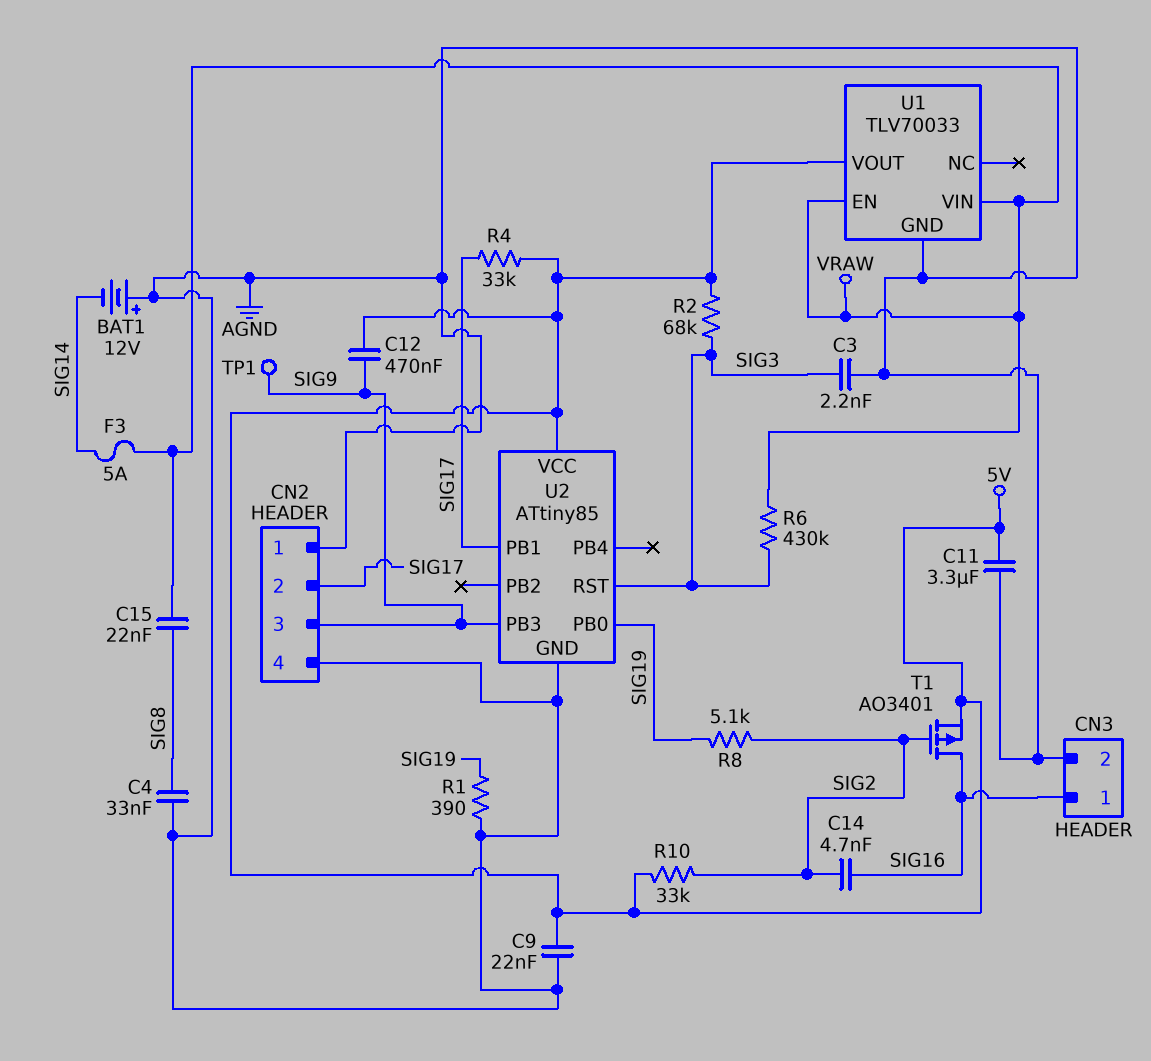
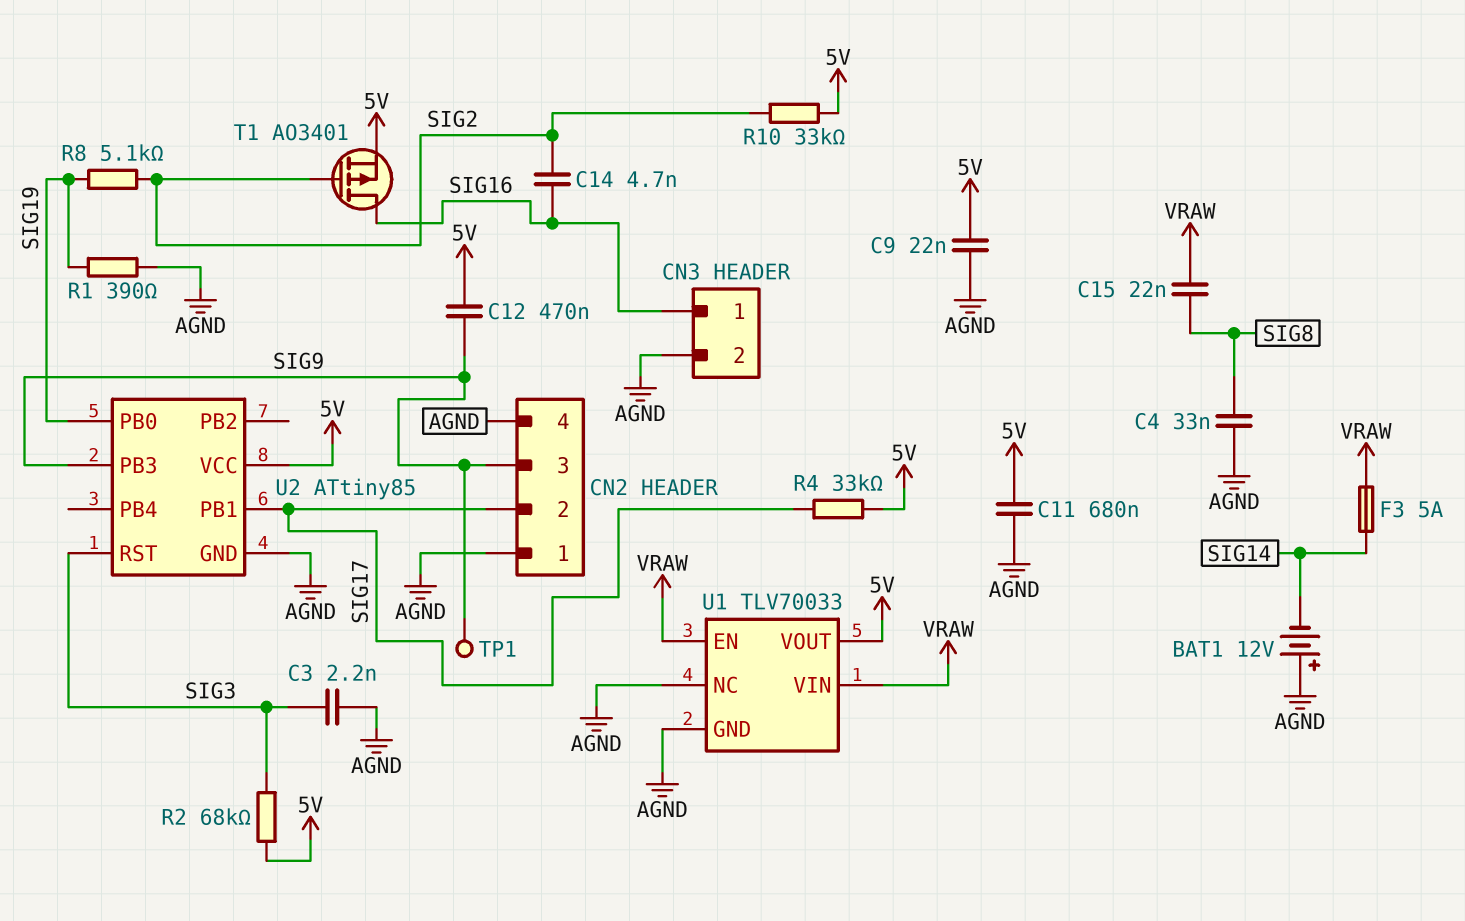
C11: 3.3uF (5V, AGND) -> 680nF (5V, AGND)
R6: 430k (SIG3, VRAW) -> none
U1 pin NC: none -> AGND

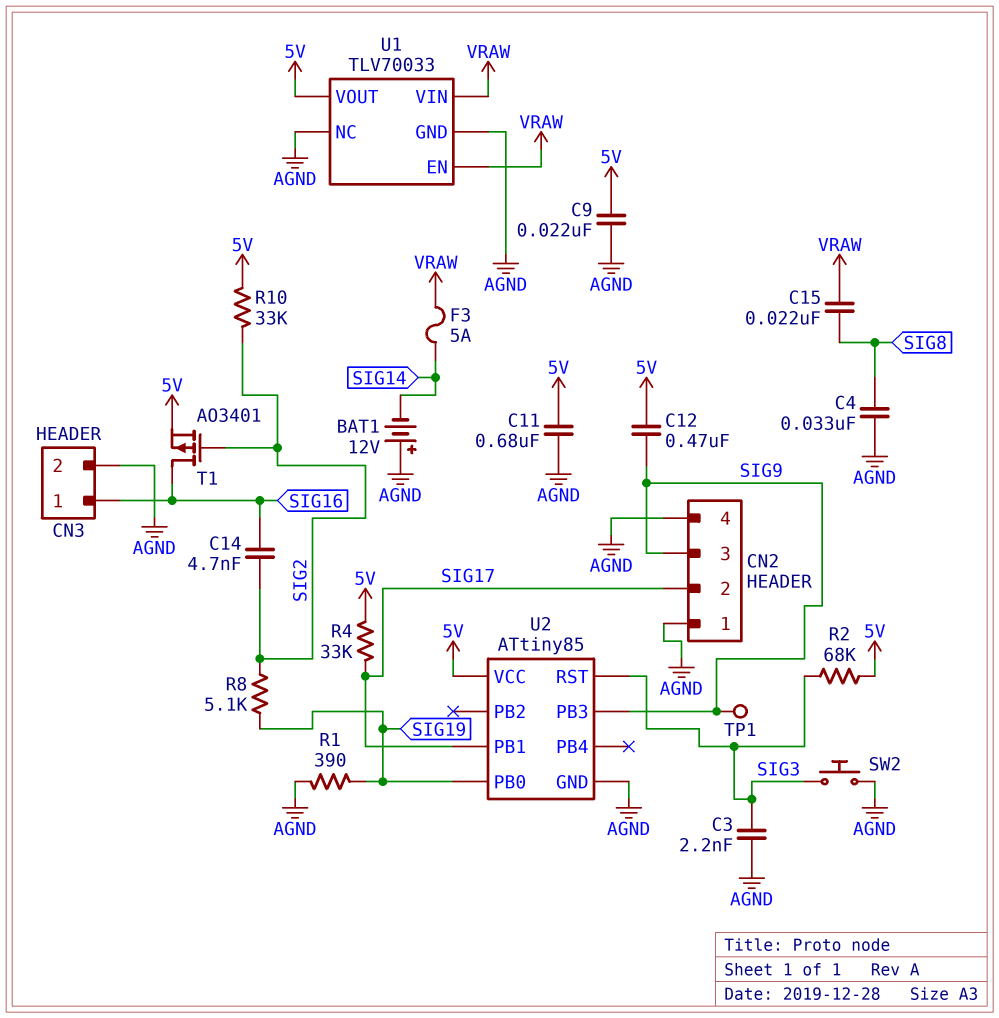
SW2: none -> button (AGND, SIG3)

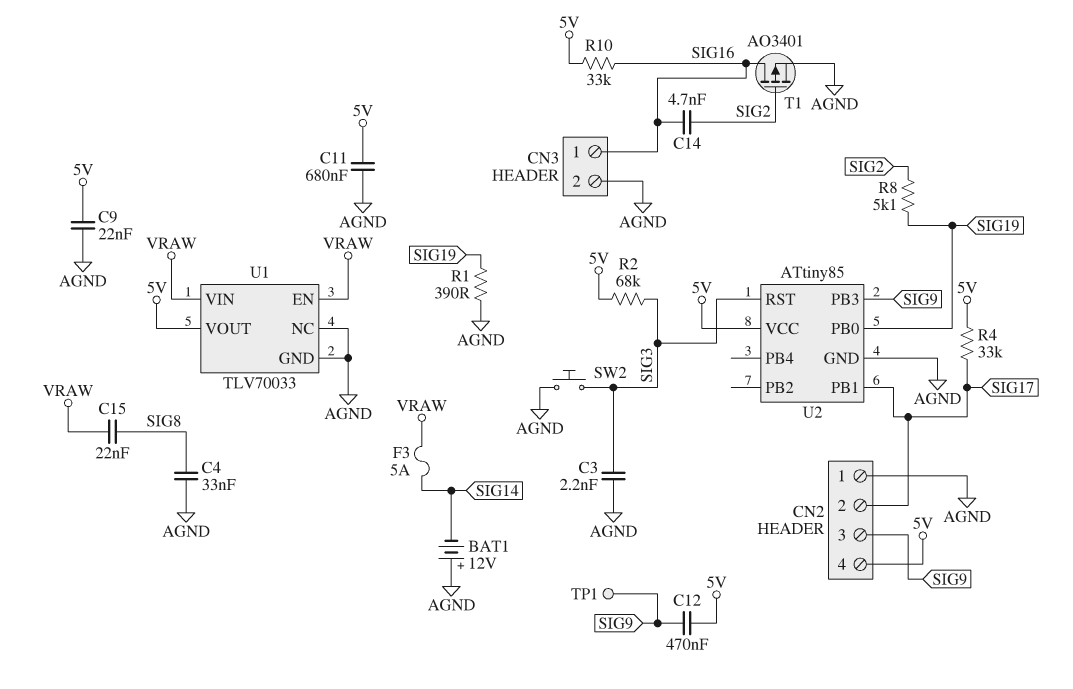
CN2 pin 4: AGND -> 5V
R10: 33k (5V, SIG2) -> 33k (5V, SIG16)
T1: PMOS AO3401 (G SIG2, D SIG16, S 5V) -> PMOS AO3401 (G SIG2, D SIG16, S AGND)

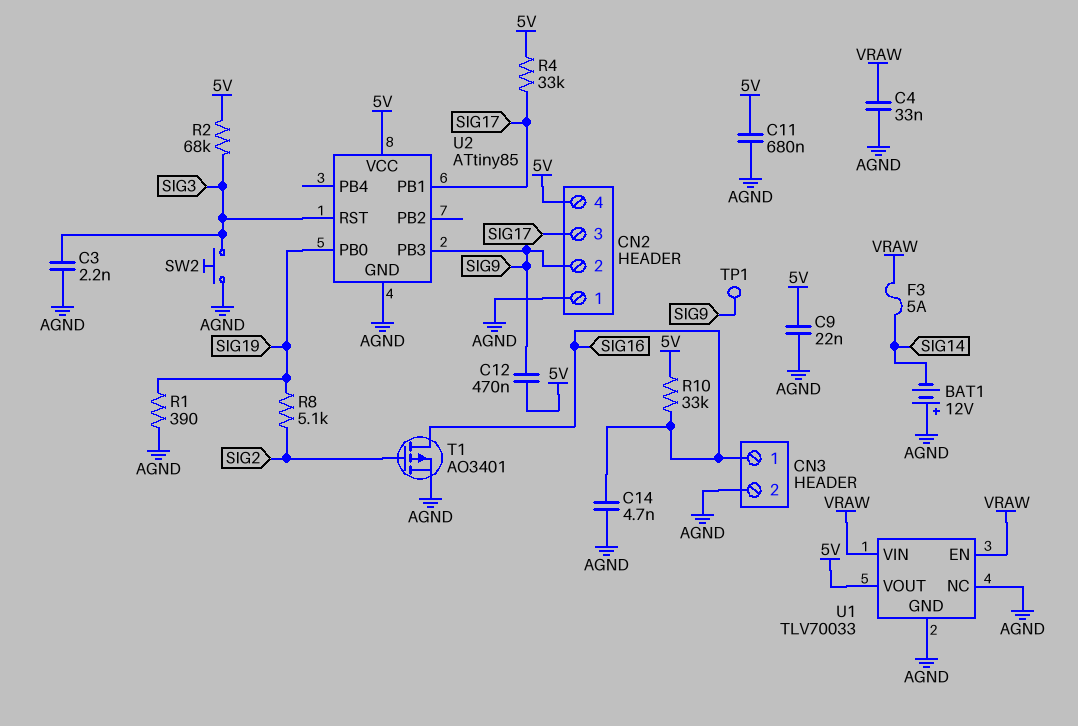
C4: 33nF (AGND, SIG8) -> 33nF (AGND, VRAW)
C14: 4.7nF (SIG2, SIG16) -> 4.7nF (AGND, SIG16)
C15: 22nF (SIG8, VRAW) -> none
CN2 pin 2: SIG17 -> SIG9
CN2 pin 3: SIG9 -> SIG17

